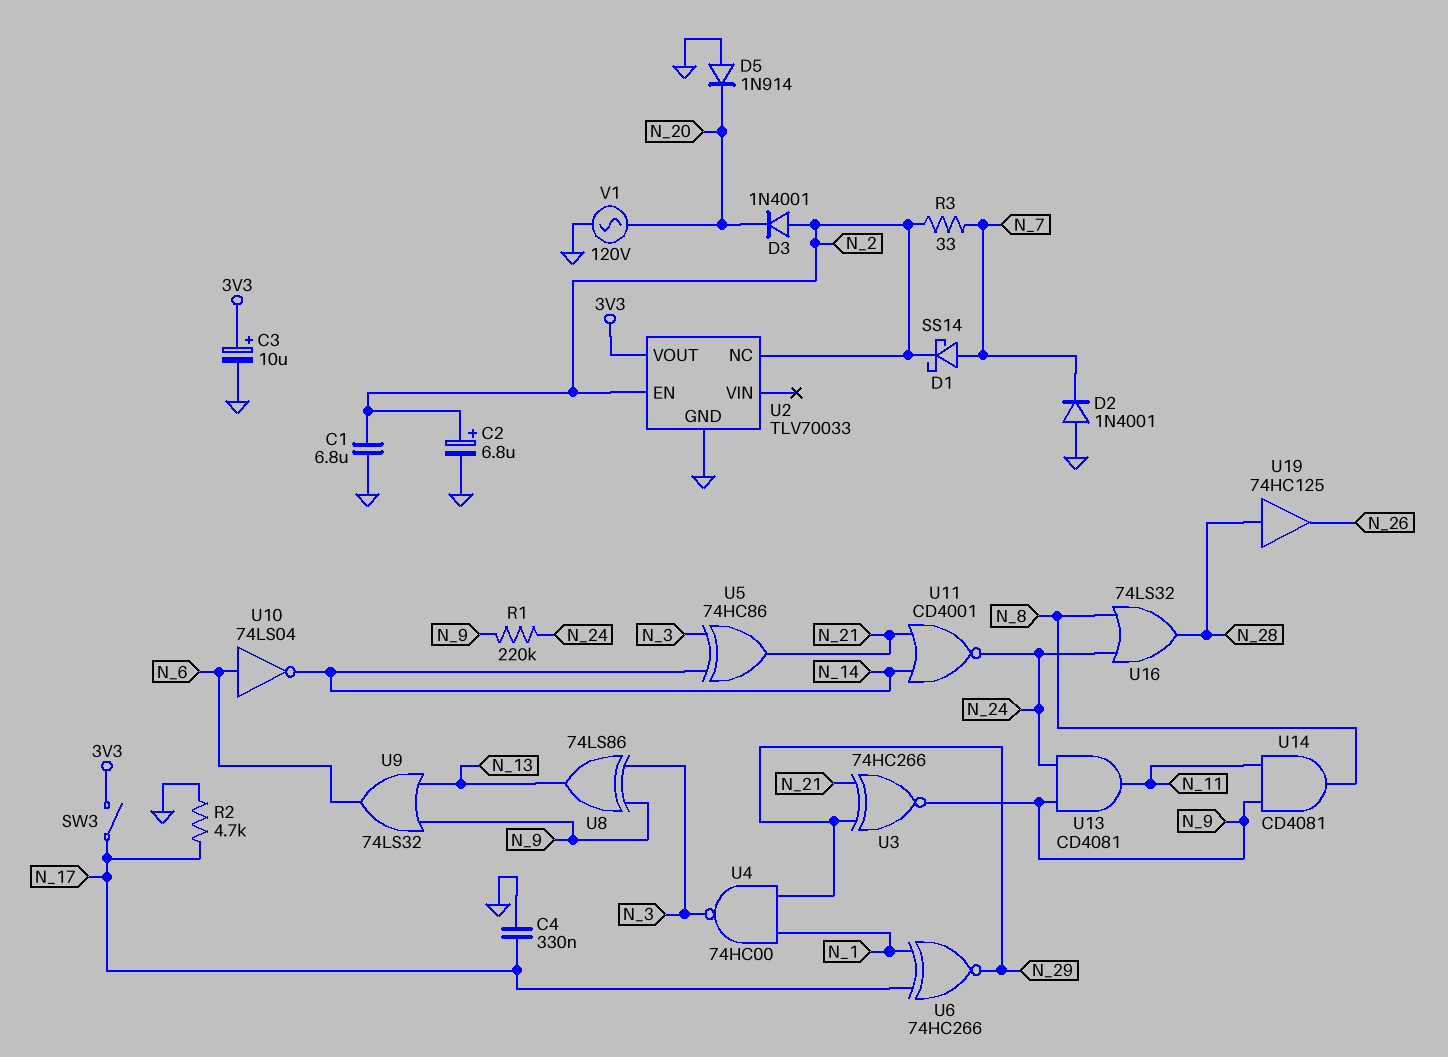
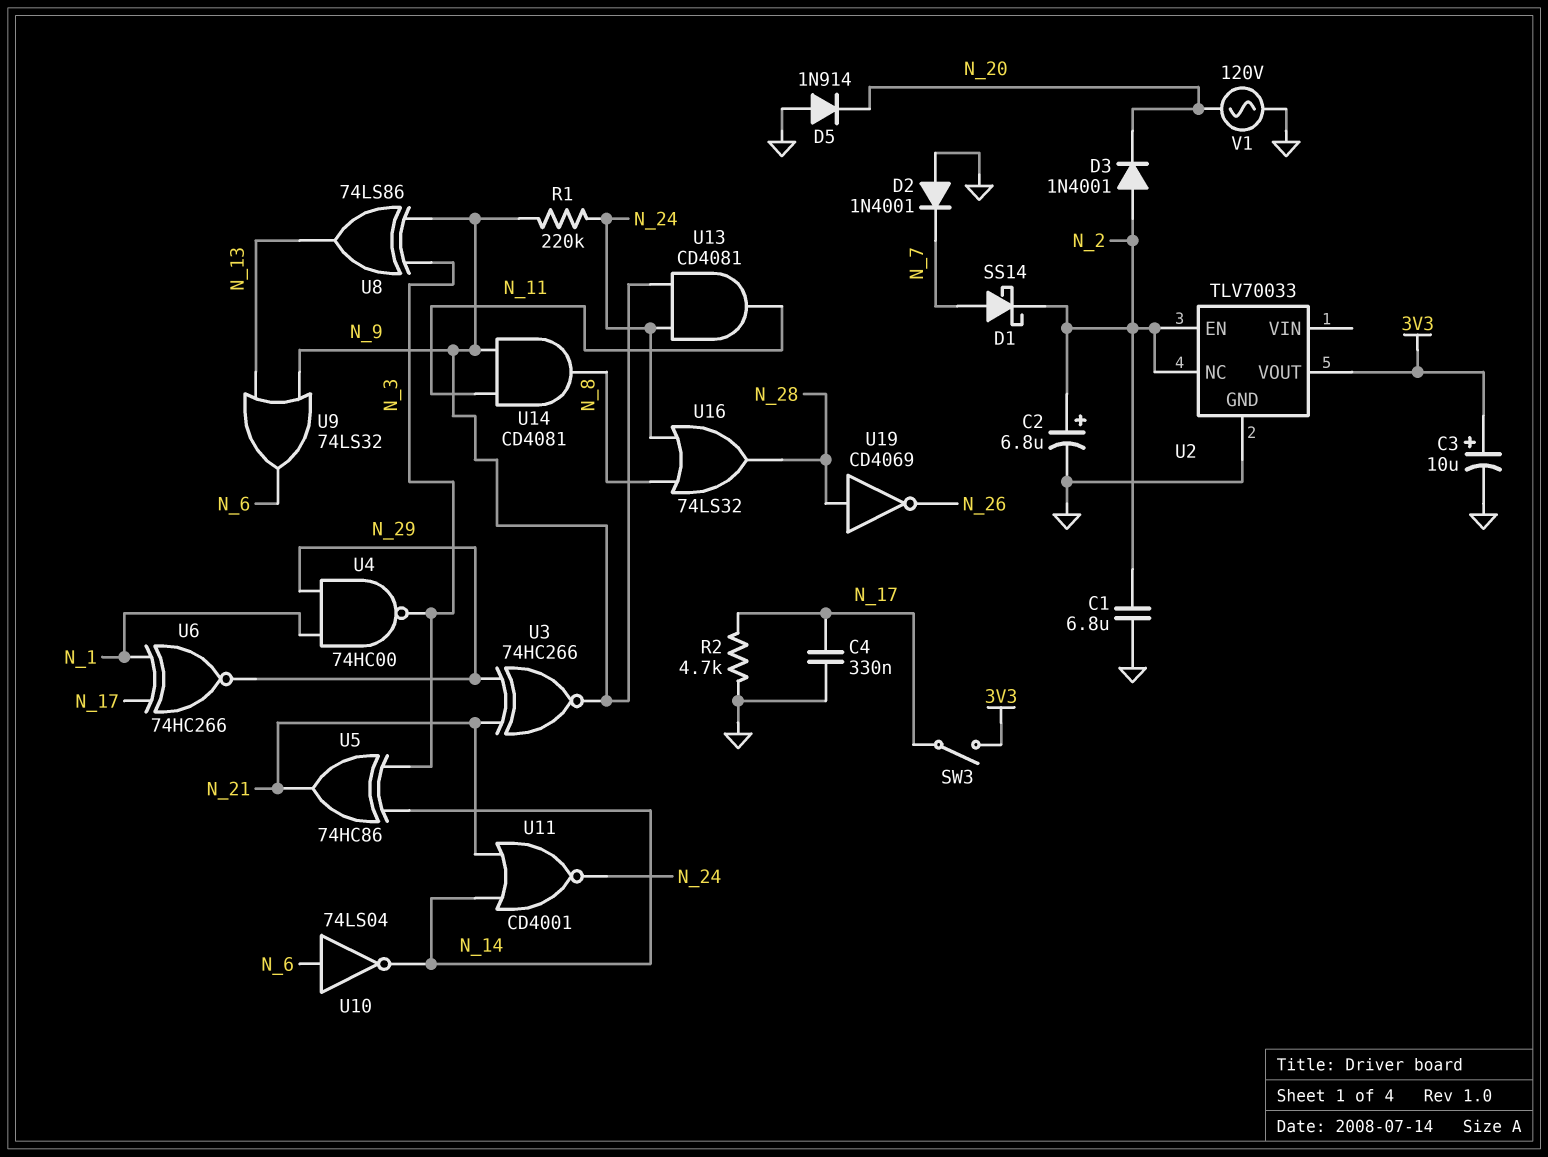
R3: 33 (N_2, N_7) -> none
U19: buffer 74HC125 (in N_28, out N_26) -> NOT CD4069 (in N_28, out N_26)

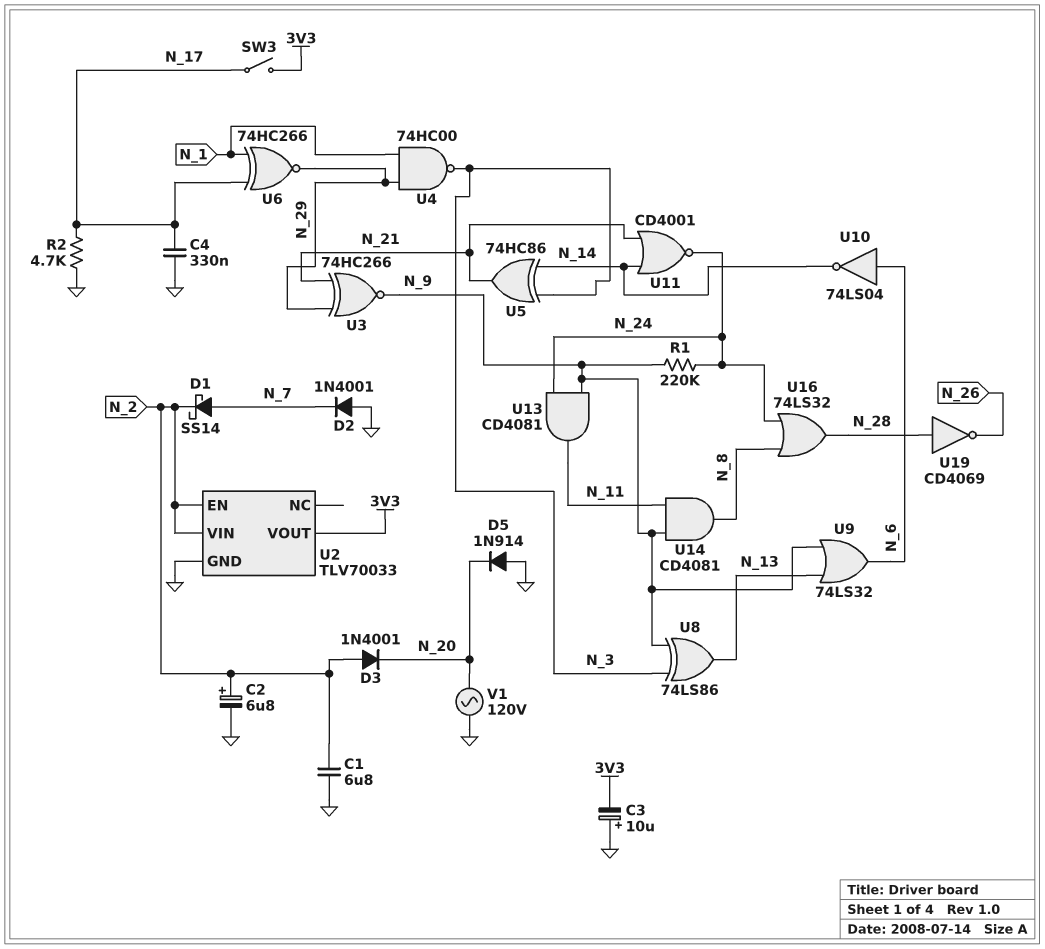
C3: 10uF (plus 3V3, minus GND) -> 10uF (plus GND, minus 3V3)
U2 pin NC: N_2 -> none
U2 pin VIN: none -> N_2

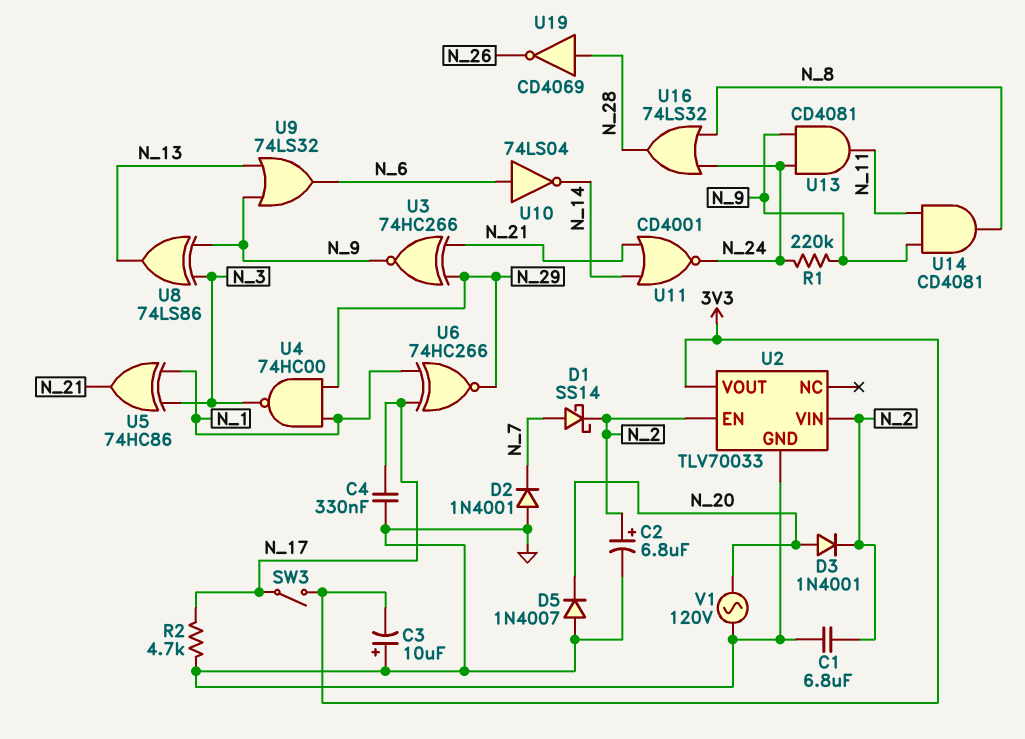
D3: diode 1N4001 (A N_2, K N_20) -> diode 1N4001 (A N_20, K N_2)
D5: diode 1N914 (A GND, K N_20) -> diode 1N4007 (A GND, K N_20)
U5: XOR 74HC86 (in N_3, in N_14, out N_21) -> XOR 74HC86 (in N_1, in N_3, out N_21)

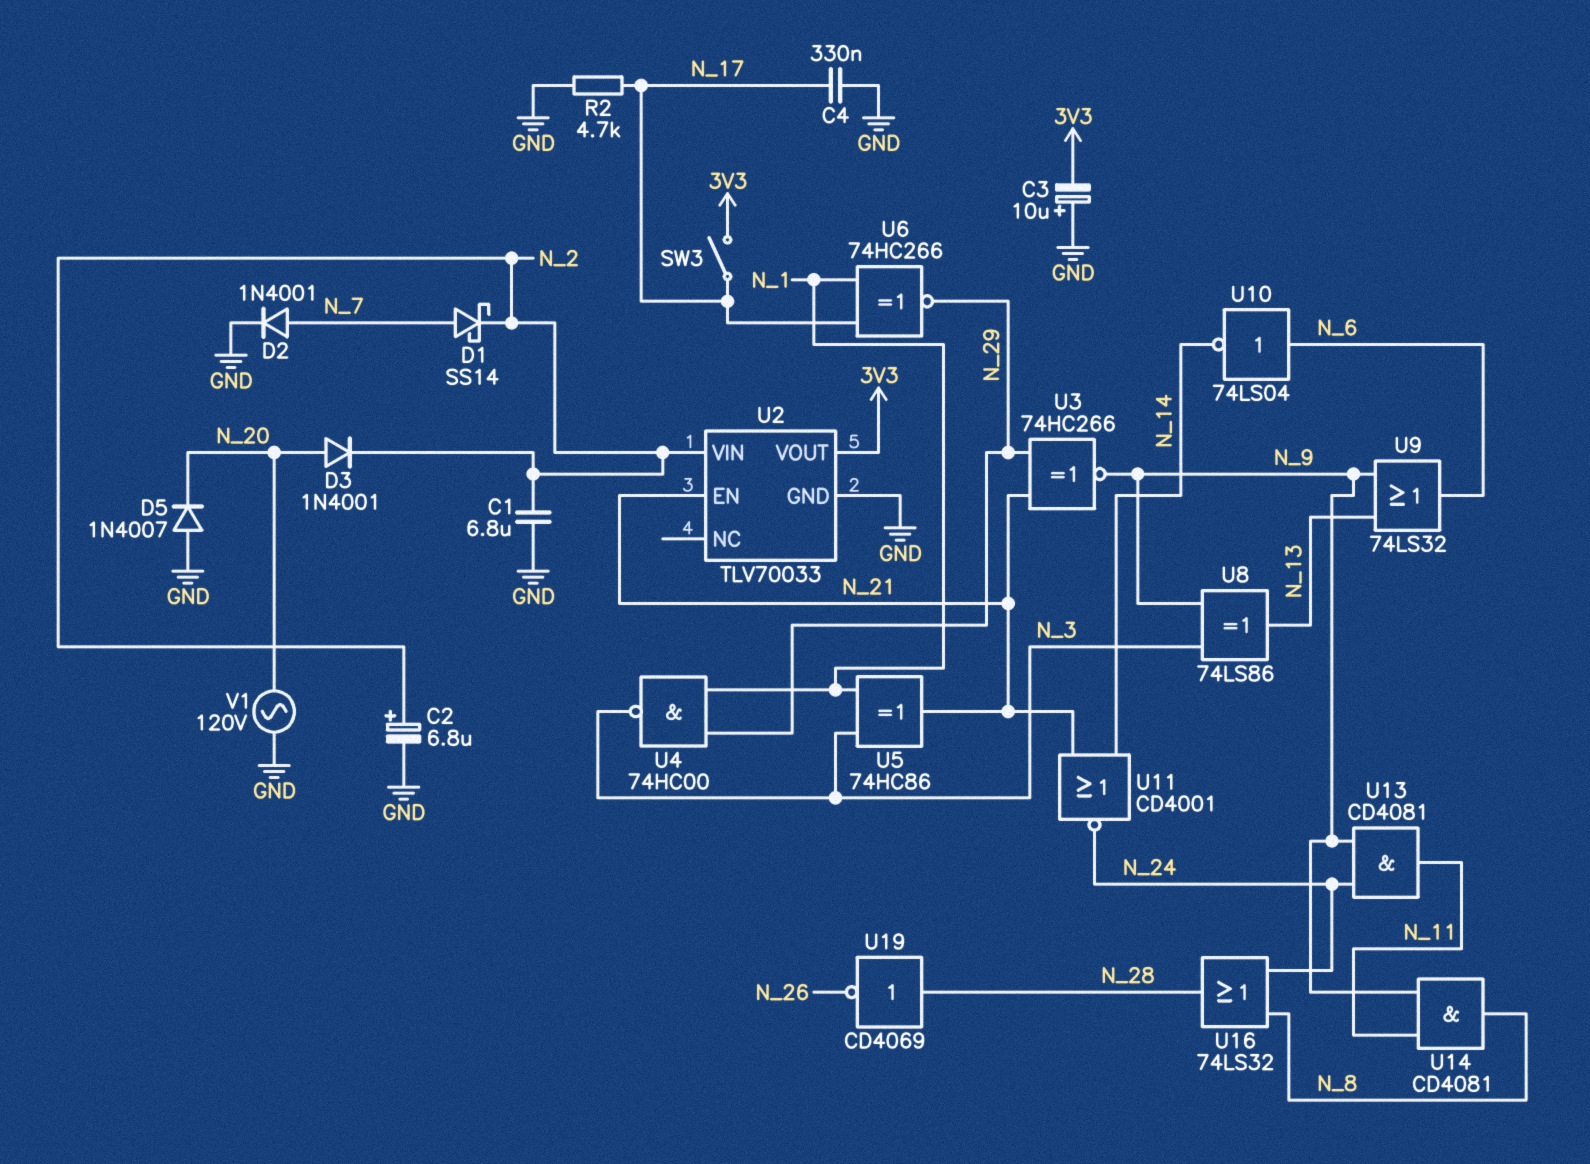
D2: diode 1N4001 (A GND, K N_7) -> diode 1N4001 (A N_7, K GND)
R1: 220k (N_9, N_24) -> none
U2 pin EN: N_2 -> N_21

